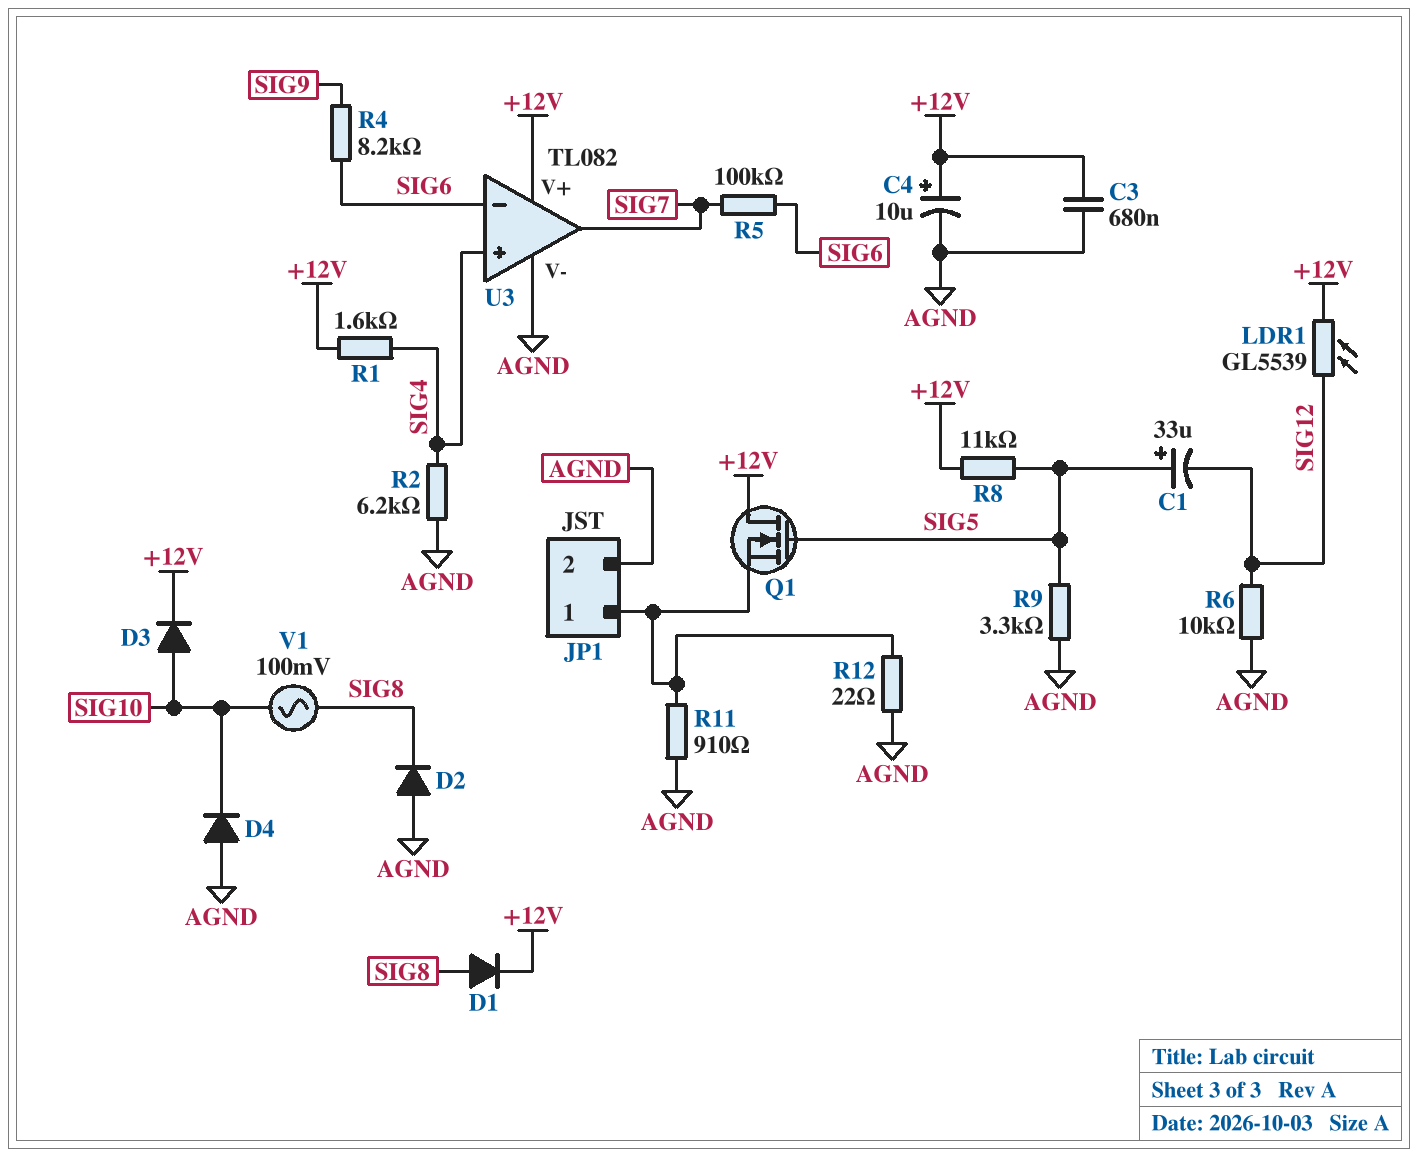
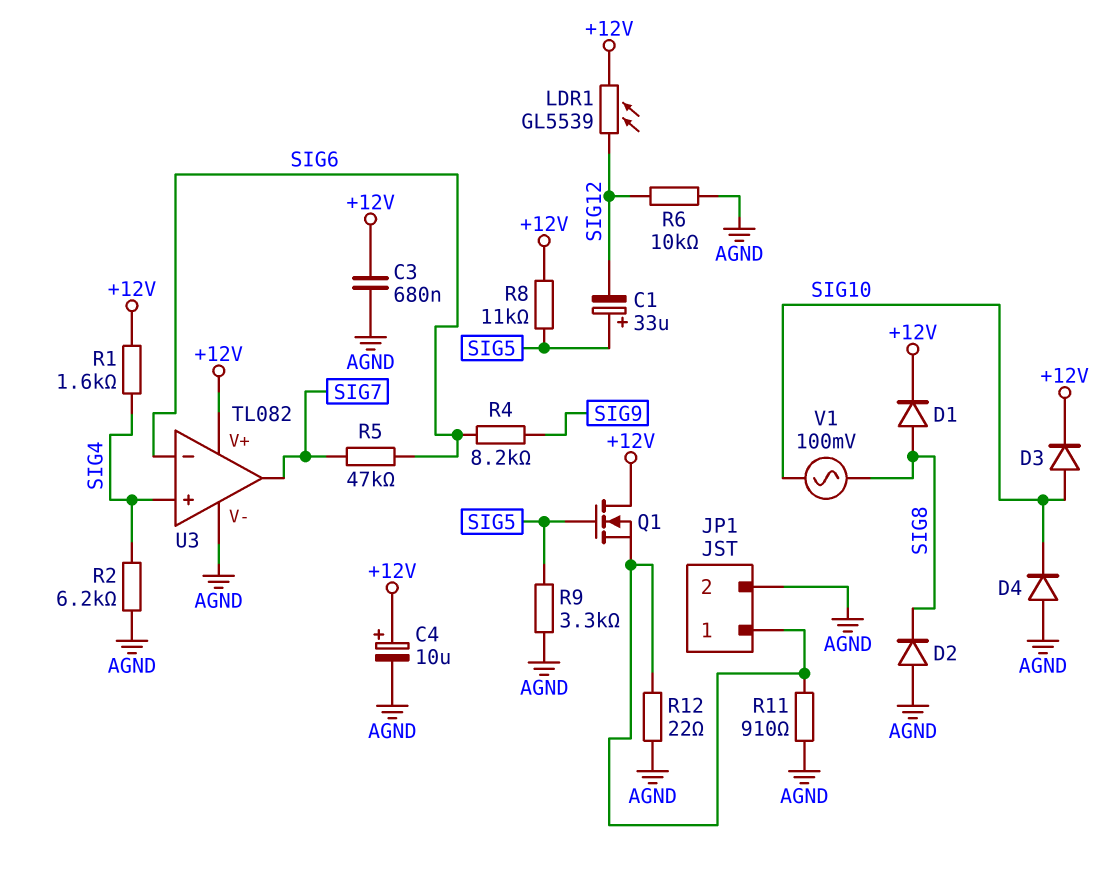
R5: 100k (SIG6, SIG7) -> 47k (SIG6, SIG7)

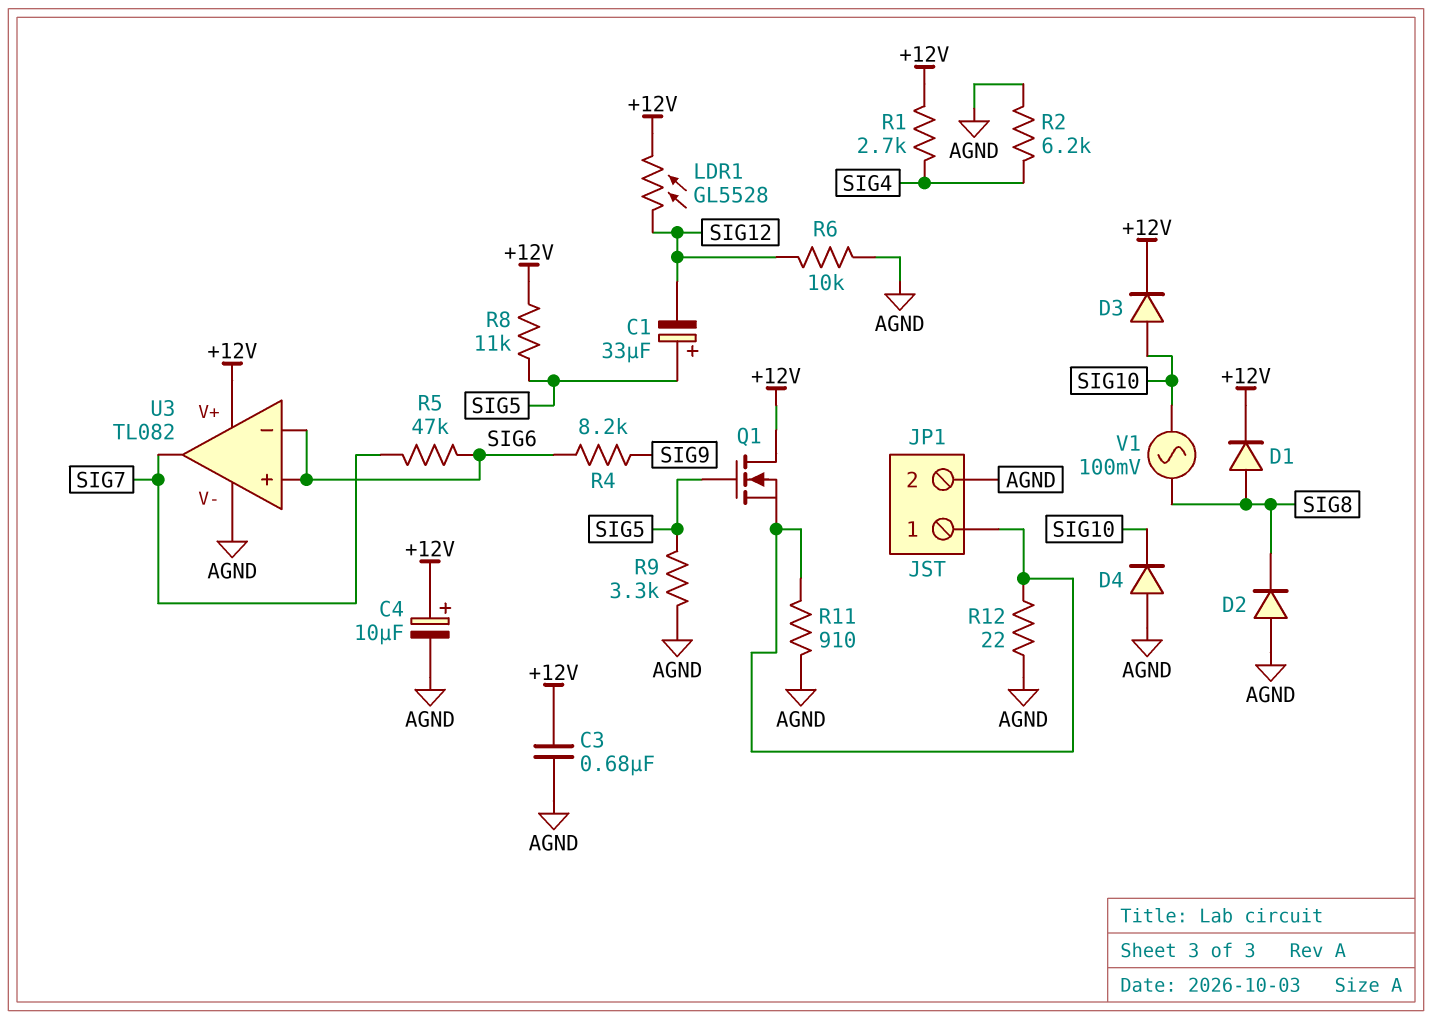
LDR1: GL5539 (+12V, SIG12) -> GL5528 (+12V, SIG12)
R1: 1.6k (+12V, SIG4) -> 2.7k (+12V, SIG4)
U3 pin in+: SIG4 -> SIG6

